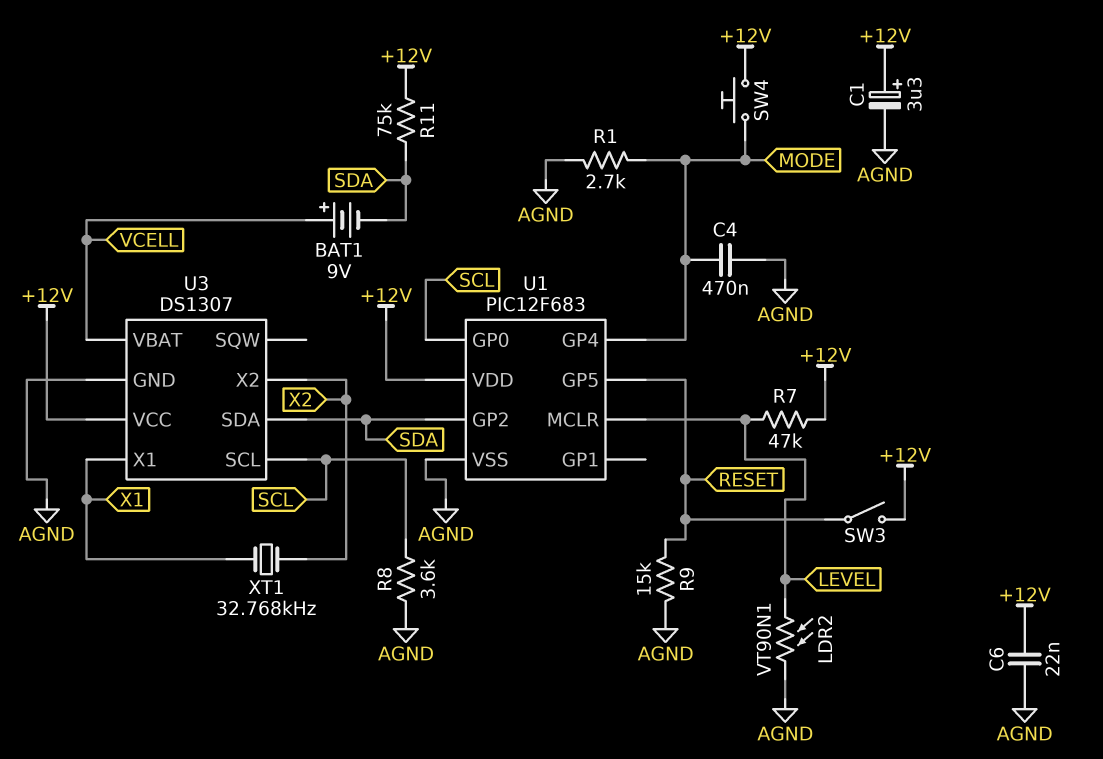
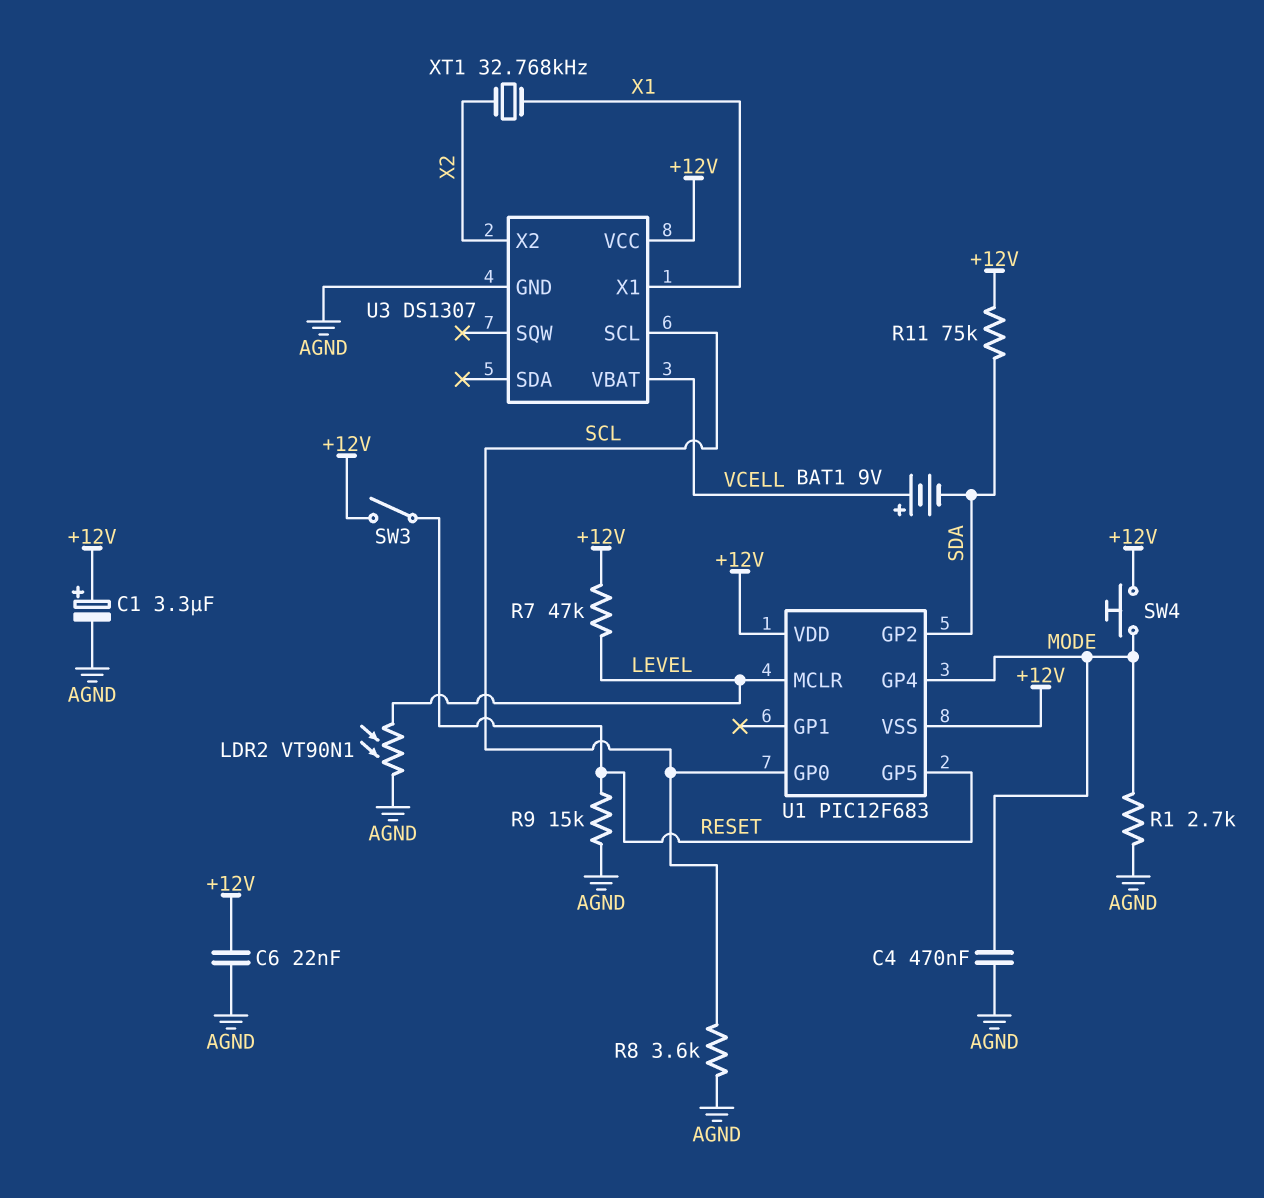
U1 pin VSS: AGND -> +12V
U3 pin SDA: SDA -> none

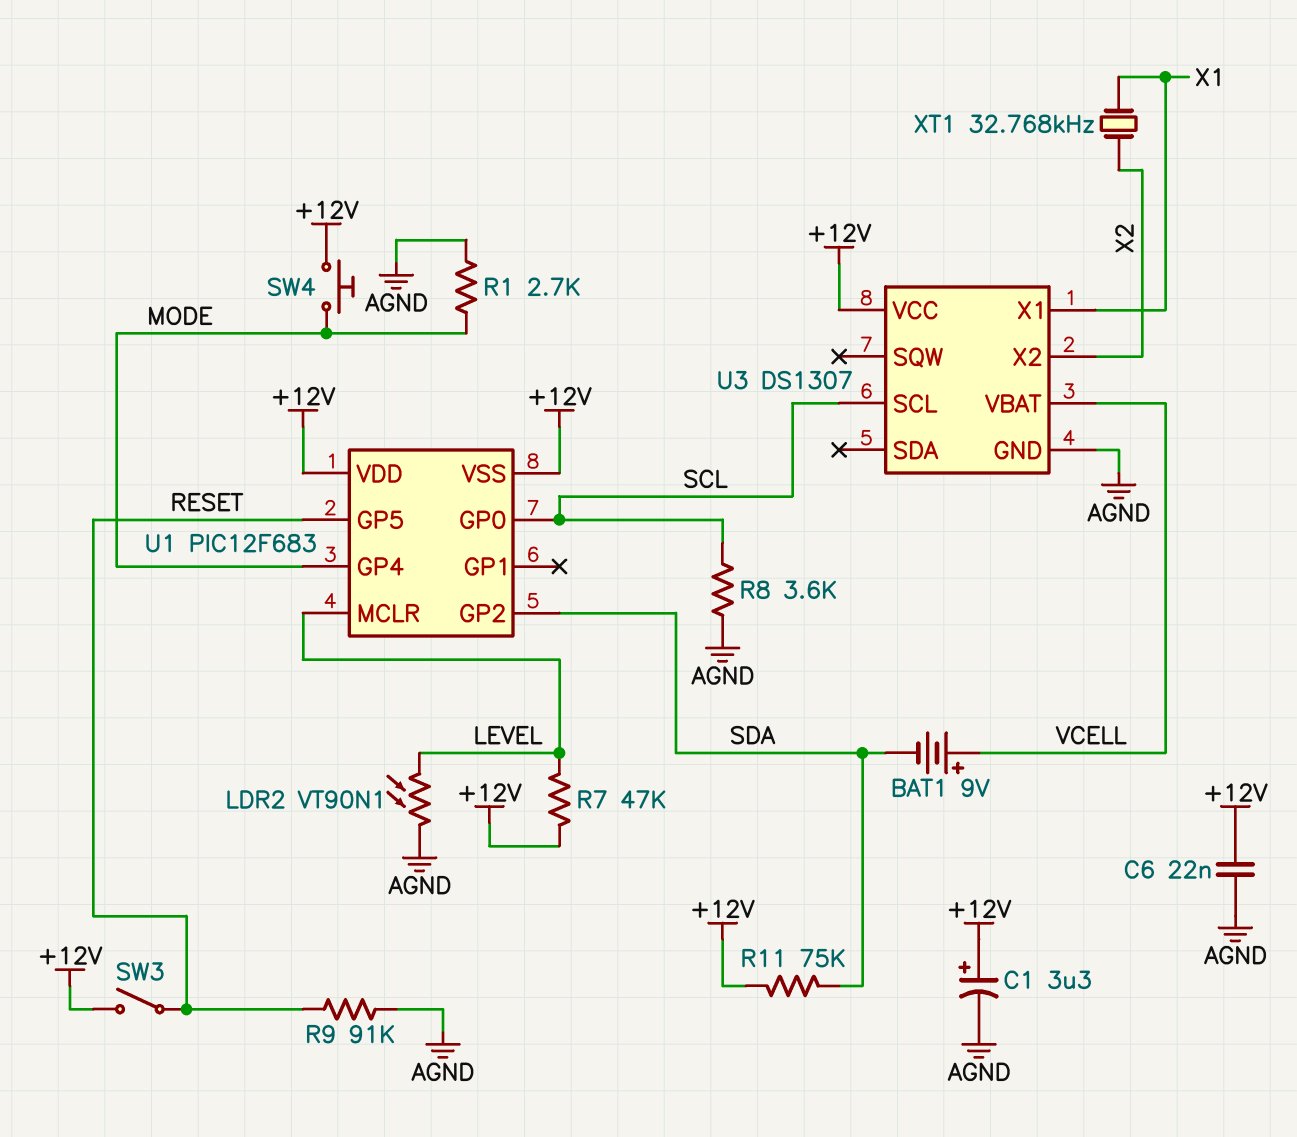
C4: 470nF (AGND, MODE) -> none
R9: 15k (AGND, RESET) -> 91k (AGND, RESET)

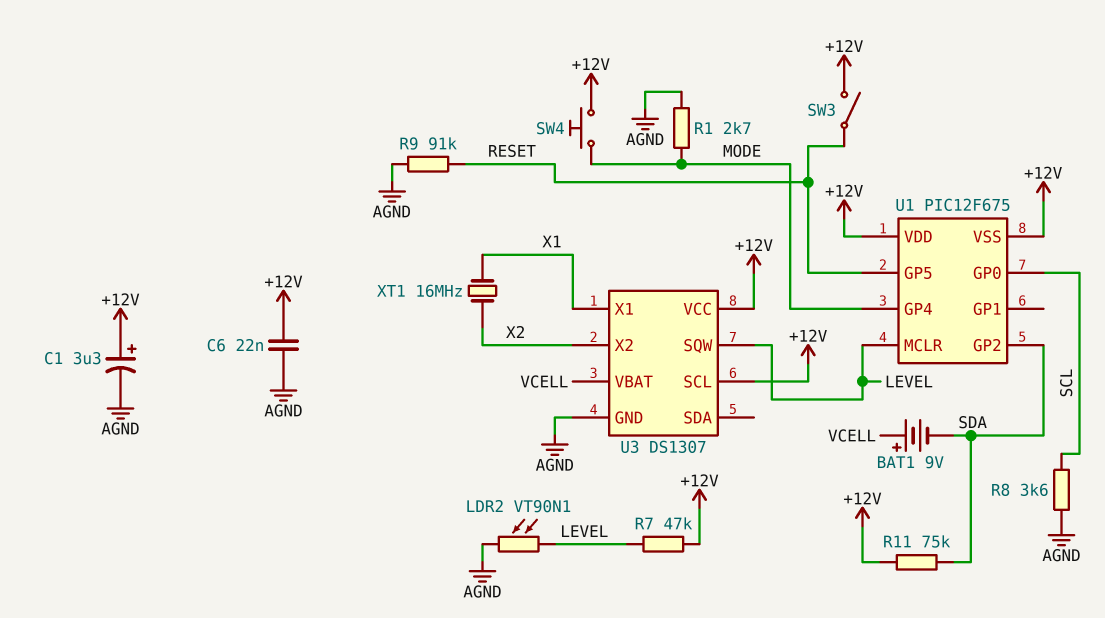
U1: PIC12F683 -> PIC12F675
U3 pin SCL: SCL -> +12V
U3 pin SQW: none -> LEVEL
XT1: 32.768kHz (X1, X2) -> 16MHz (X1, X2)

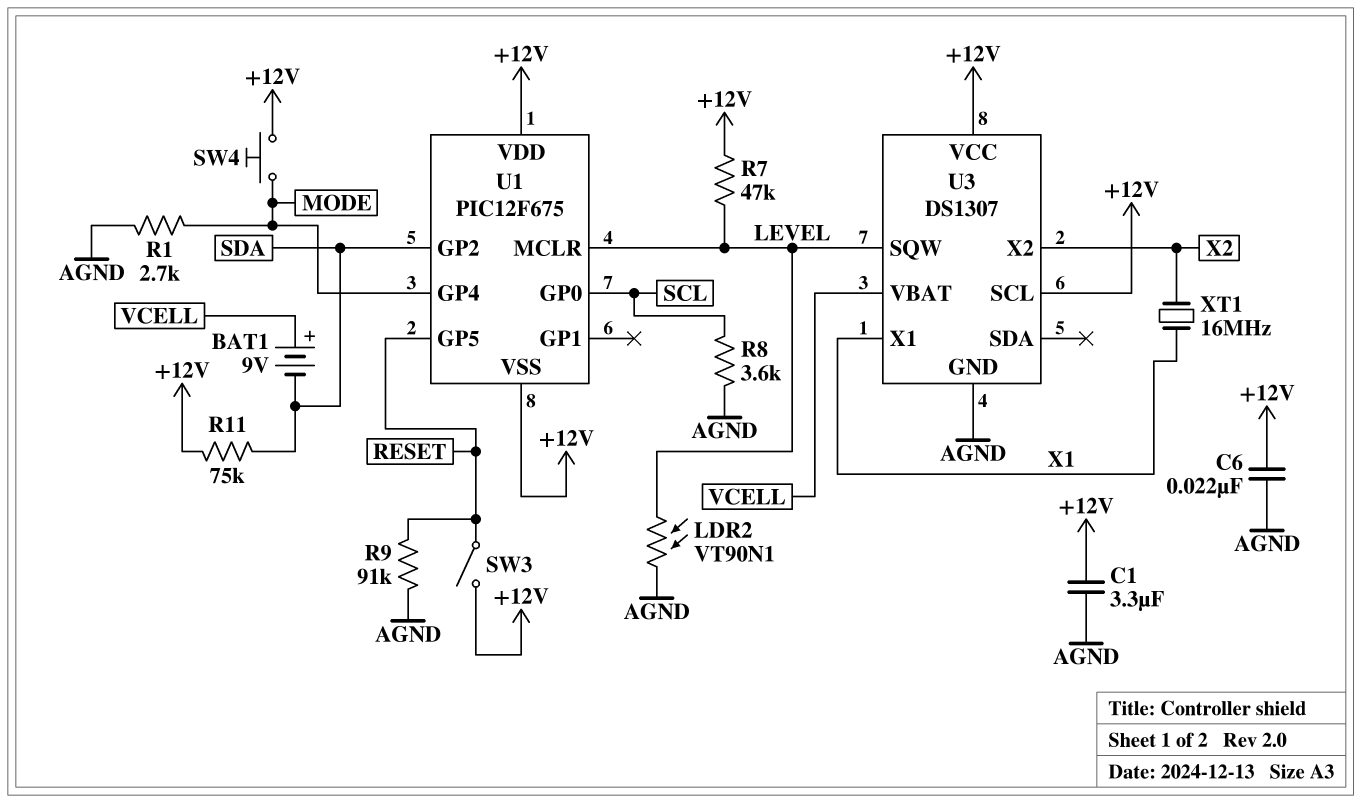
C1: 3.3uF (plus +12V, minus AGND) -> 3.3uF (+12V, AGND)

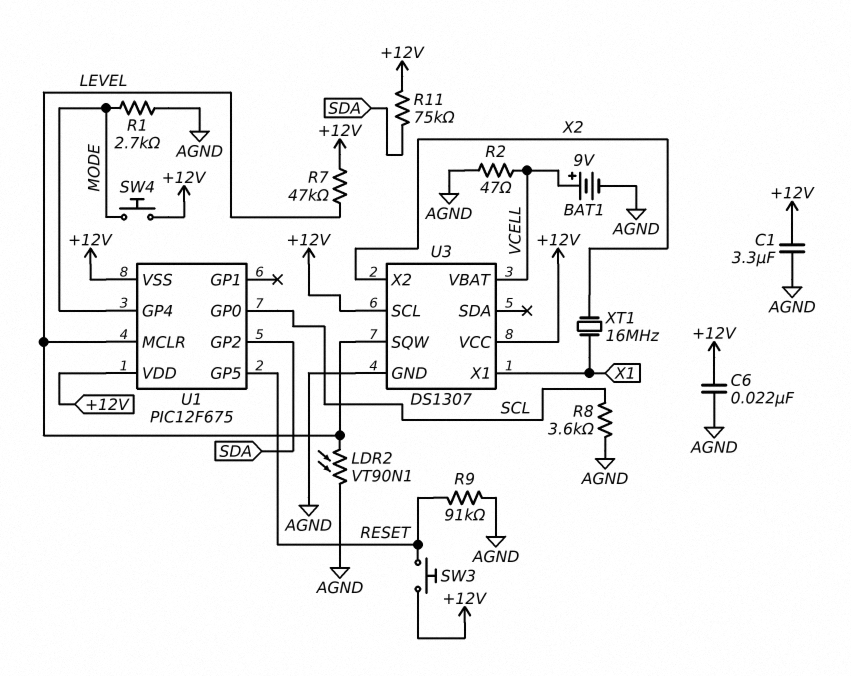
BAT1: 9V (plus VCELL, minus SDA) -> 9V (plus VCELL, minus AGND)
R2: none -> 47 (AGND, VCELL)
SW3: switch (+12V, RESET) -> button (+12V, RESET)

